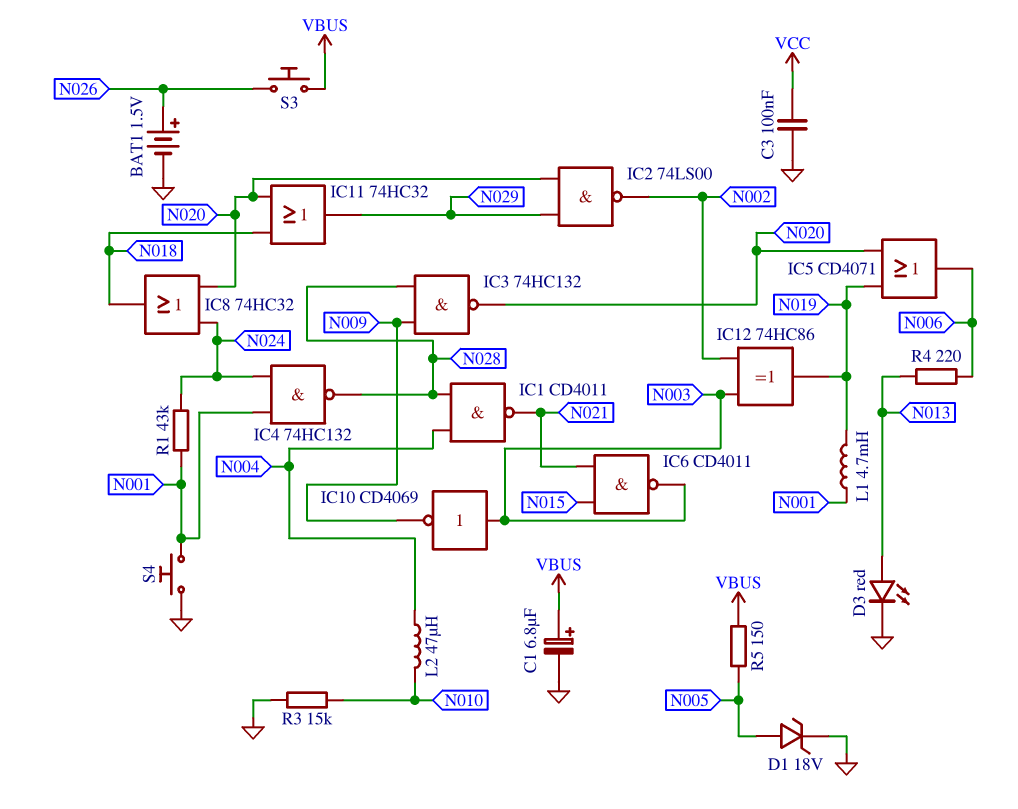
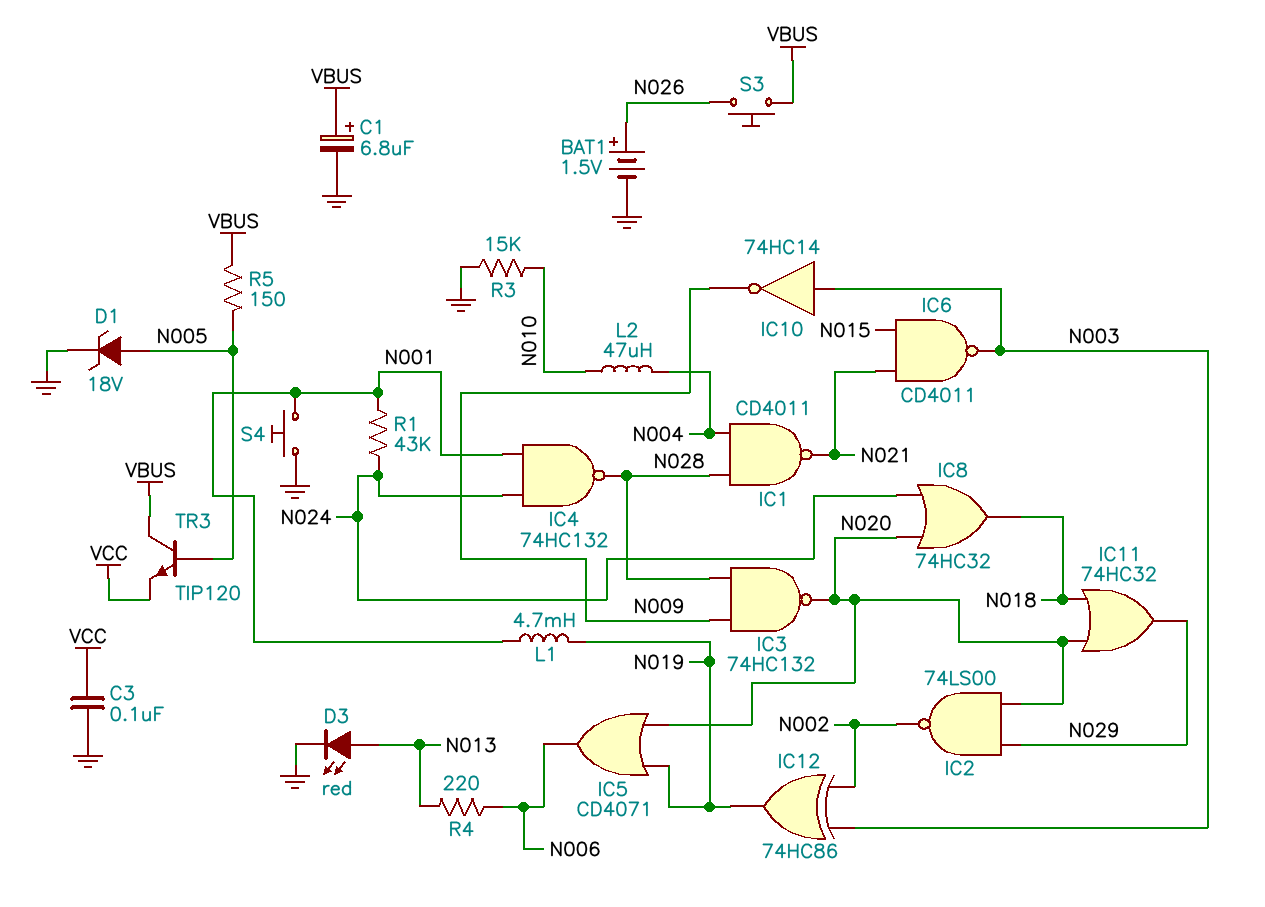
IC10: NOT CD4069 (in N003, out N009) -> NOT 74HC14 (in N003, out N009)
TR3: none -> NPN TIP120 (B N005, C VBUS, E VCC)

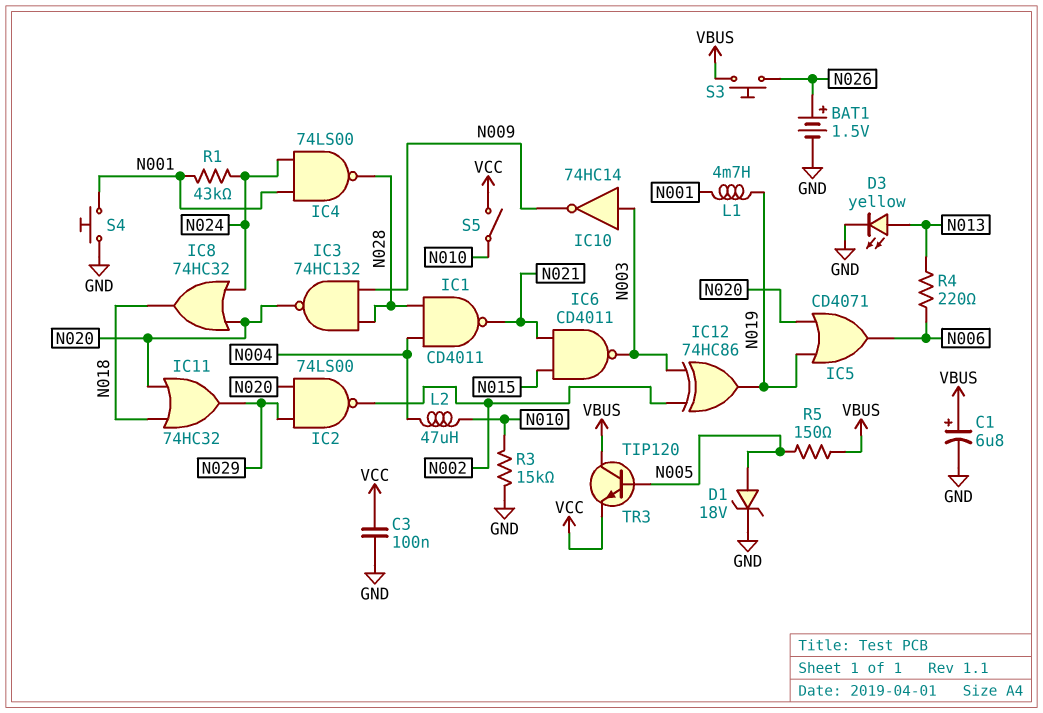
D3: LED red (A N013, K GND) -> LED yellow (A N013, K GND)
IC4: NAND 74HC132 (in N001, in N024, out N028) -> NAND 74LS00 (in N001, in N024, out N028)
S5: none -> switch (N010, VCC)

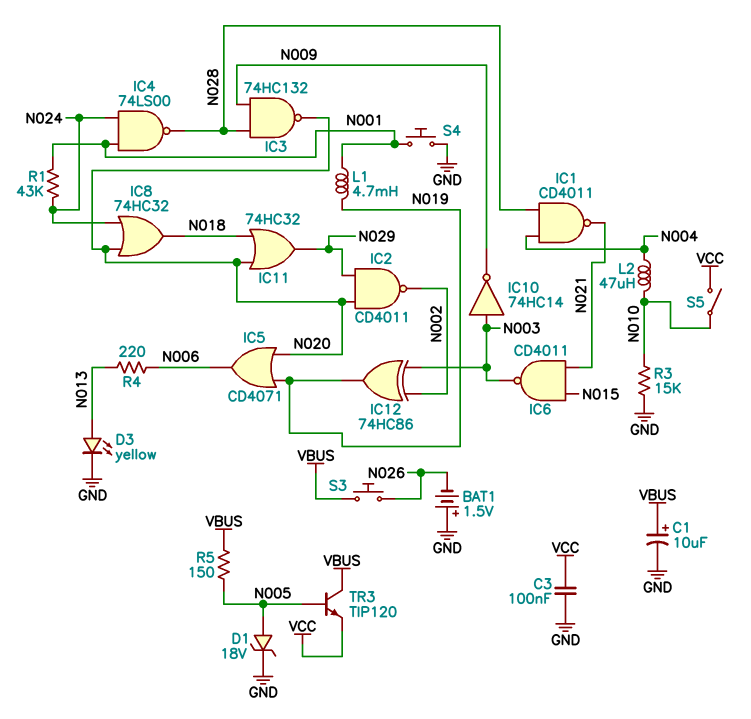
BAT1: 1.5V (plus N026, minus GND) -> 1.5V (plus GND, minus N026)
C1: 6.8uF (plus VBUS, minus GND) -> 10uF (plus VBUS, minus GND)
IC2: NAND 74LS00 (in N020, in N029, out N002) -> NAND CD4011 (in N020, in N029, out N002)

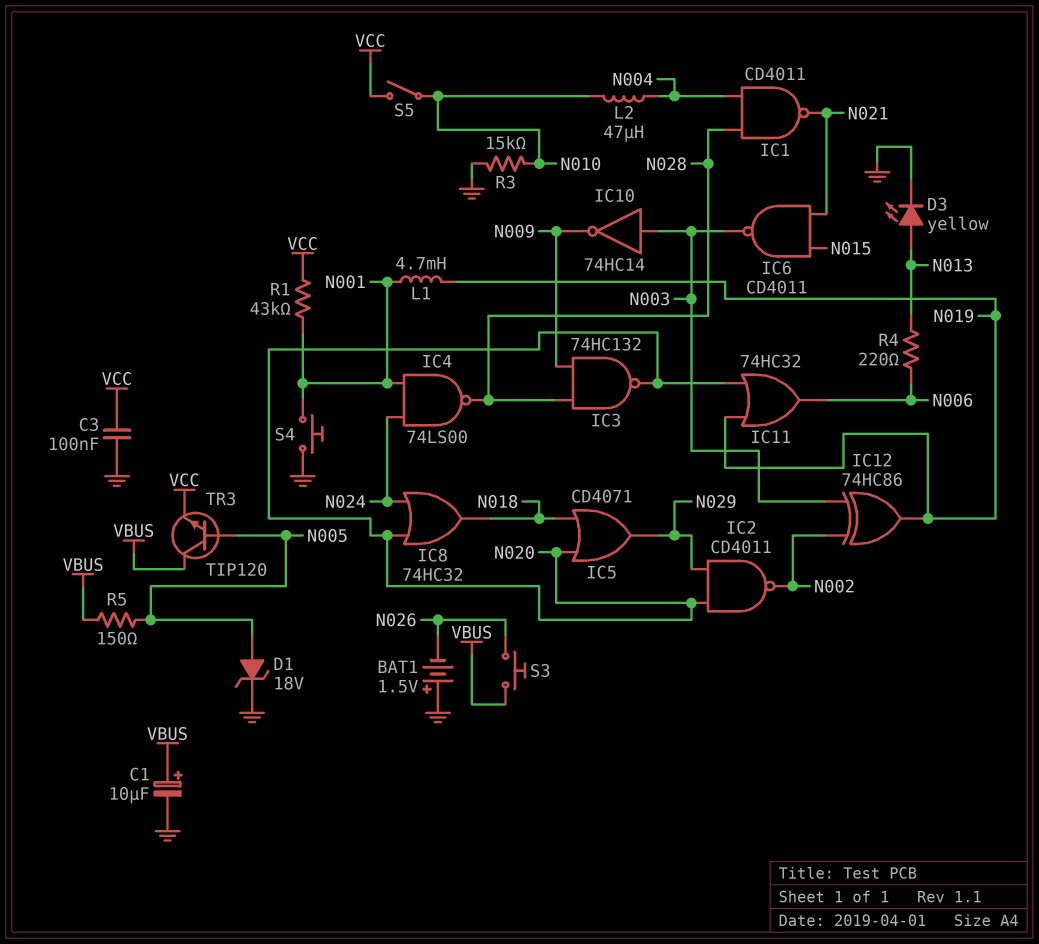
IC5: OR CD4071 (in N019, in N020, out N006) -> OR CD4071 (in N018, in N020, out N029)
IC11: OR 74HC32 (in N018, in N020, out N029) -> OR 74HC32 (in N019, in N020, out N006)
R1: 43k (N001, N024) -> 43k (N001, VCC)

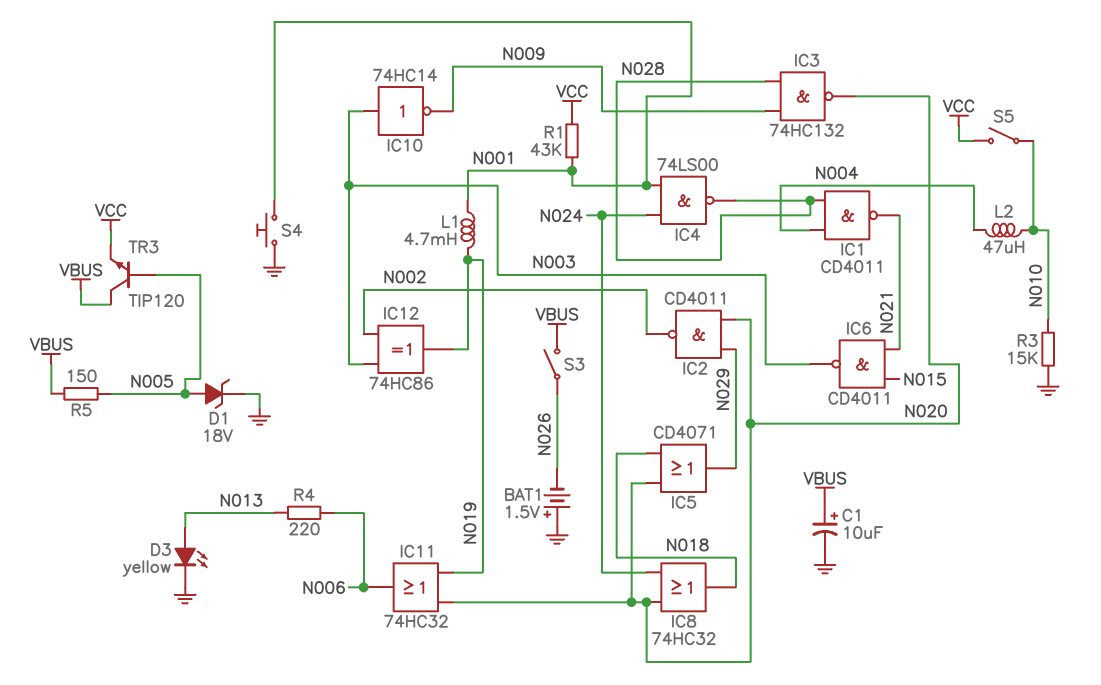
C3: 100nF (GND, VCC) -> none
S3: button (N026, VBUS) -> switch (N026, VBUS)

